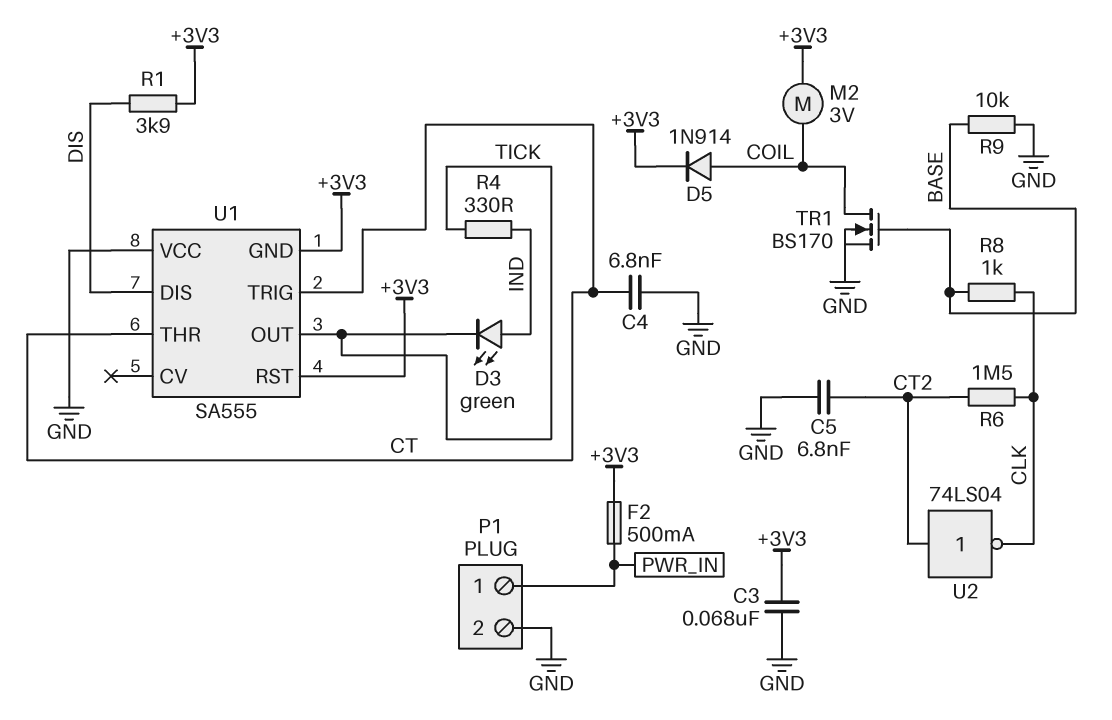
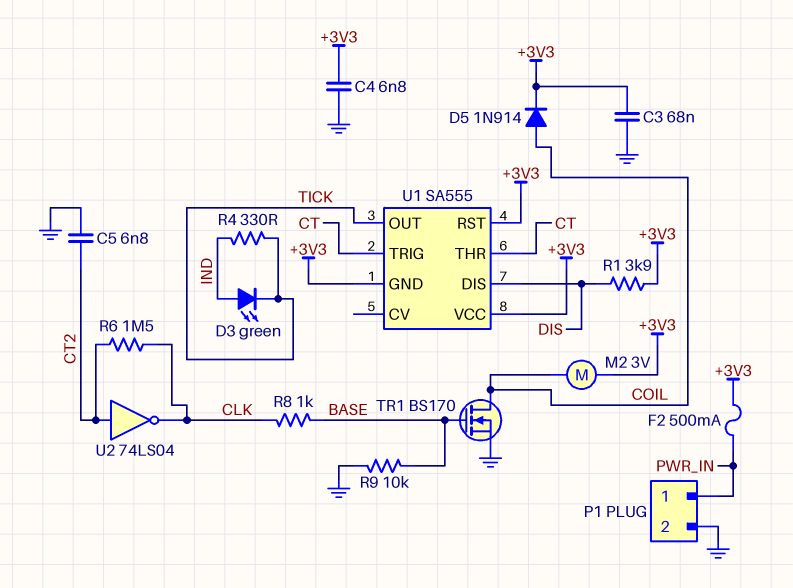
C4: 6.8nF (CT, GND) -> 6.8nF (+3V3, GND)
U1 pin VCC: GND -> +3V3

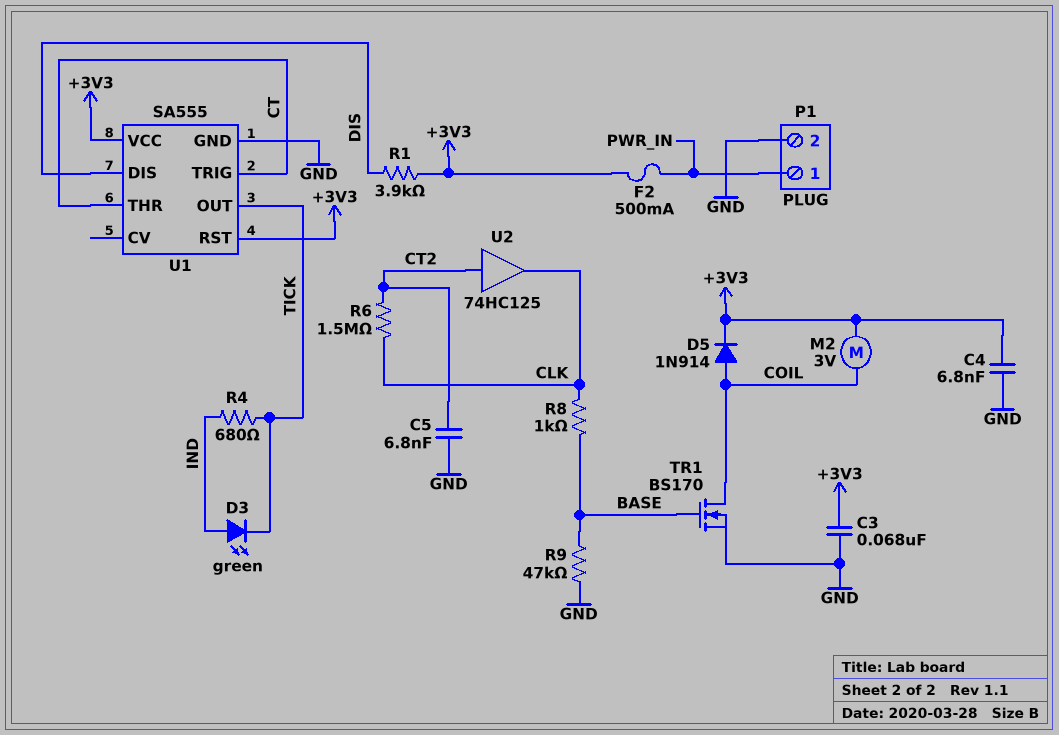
R4: 330 (IND, TICK) -> 680 (IND, TICK)
R9: 10k (BASE, GND) -> 47k (BASE, GND)
U1 pin GND: +3V3 -> GND
U2: NOT 74LS04 (in CT2, out CLK) -> buffer 74HC125 (in CT2, out CLK)

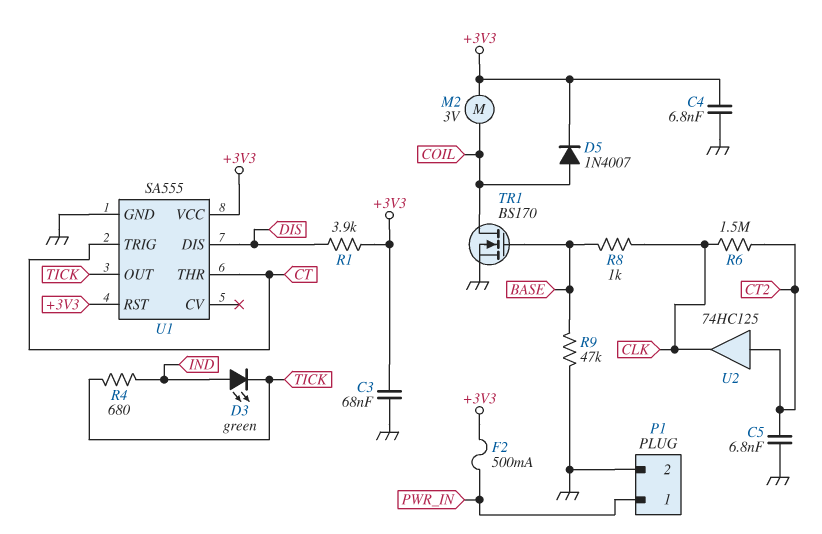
D5: diode 1N914 (A COIL, K +3V3) -> diode 1N4007 (A COIL, K +3V3)

